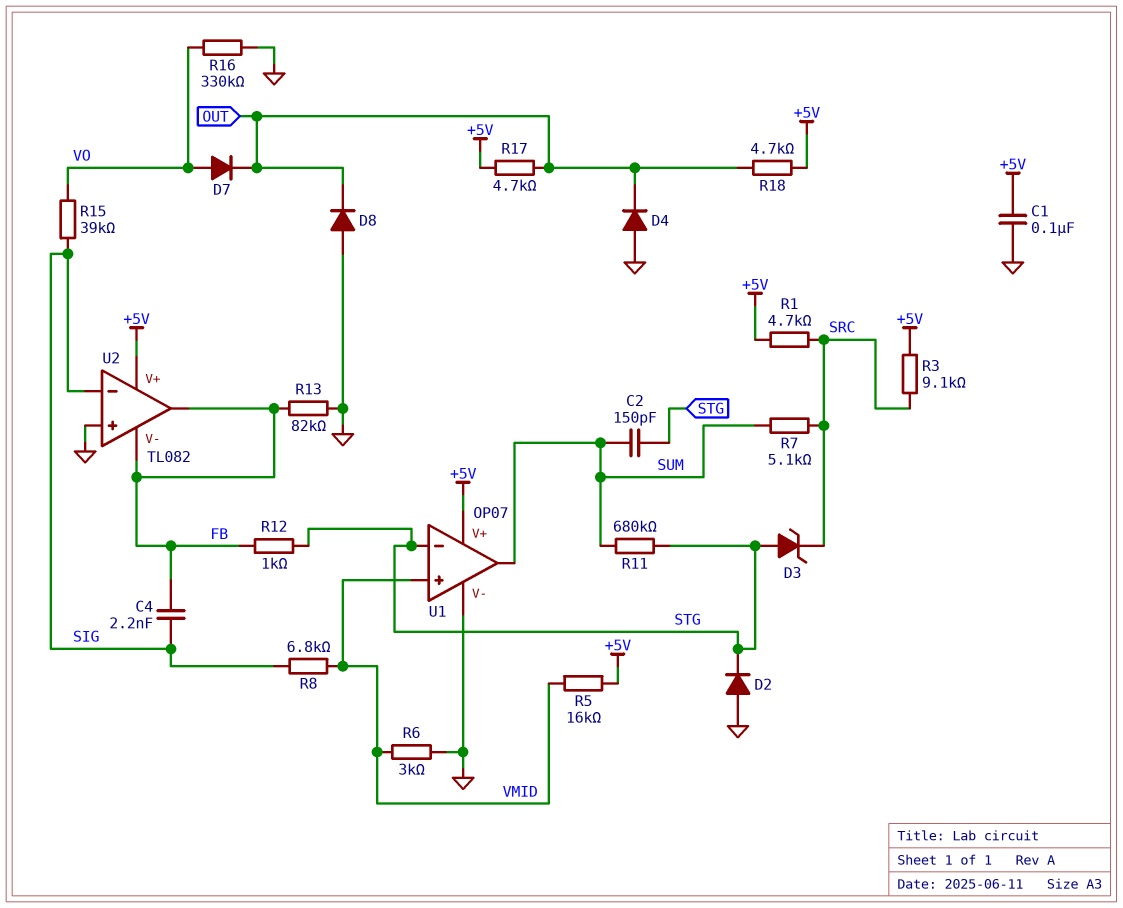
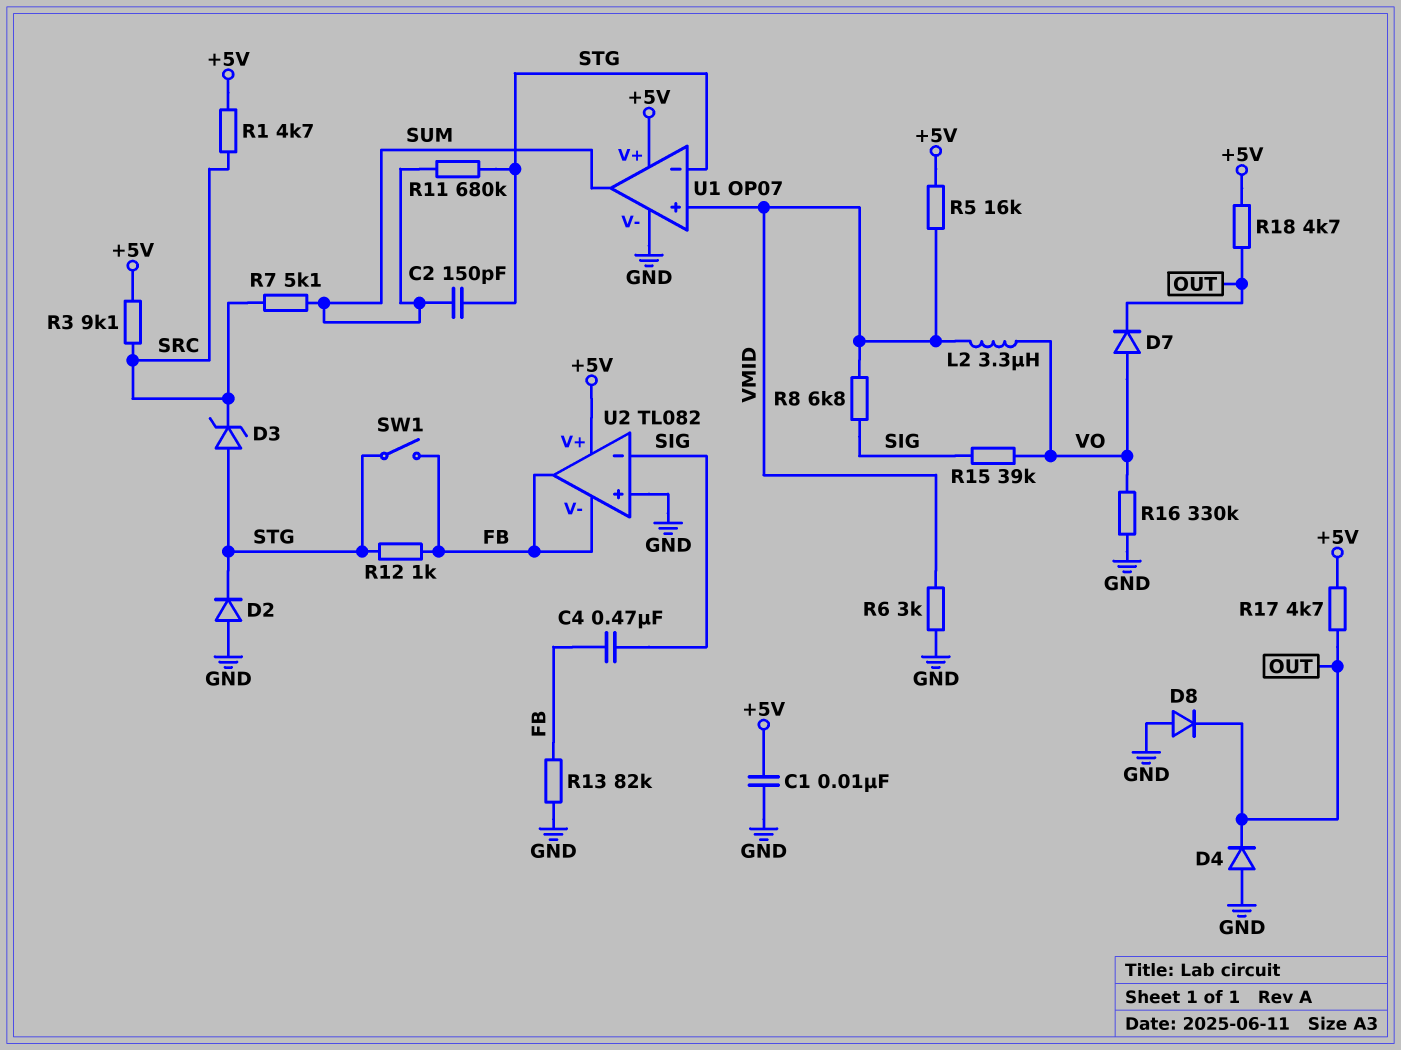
C1: 100nF (+5V, GND) -> 10nF (+5V, GND)
C4: 2.2nF (FB, SIG) -> 470nF (FB, SIG)
L2: none -> 3.3uH (VMID, VO)
SW1: none -> switch (FB, STG)

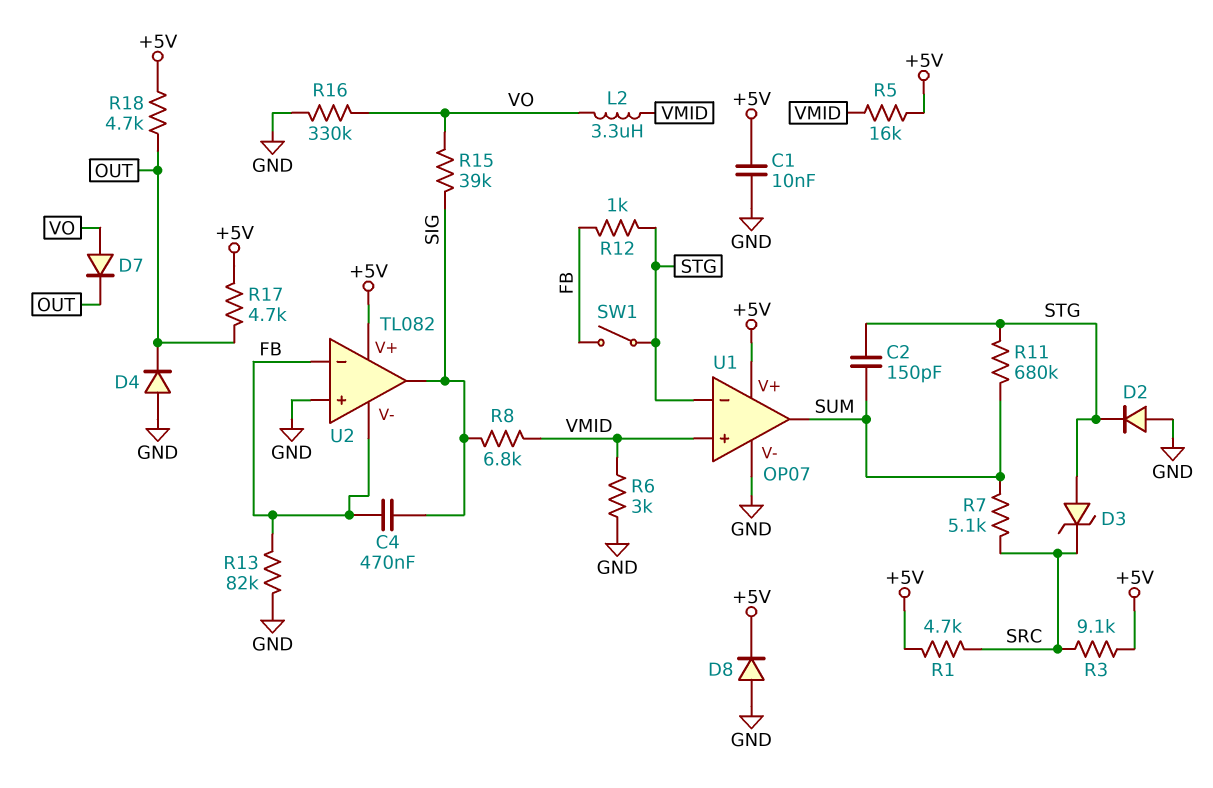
D8: diode (A GND, K OUT) -> diode (A GND, K +5V)
U2 pin in-: SIG -> FB
U2 pin out: FB -> SIG

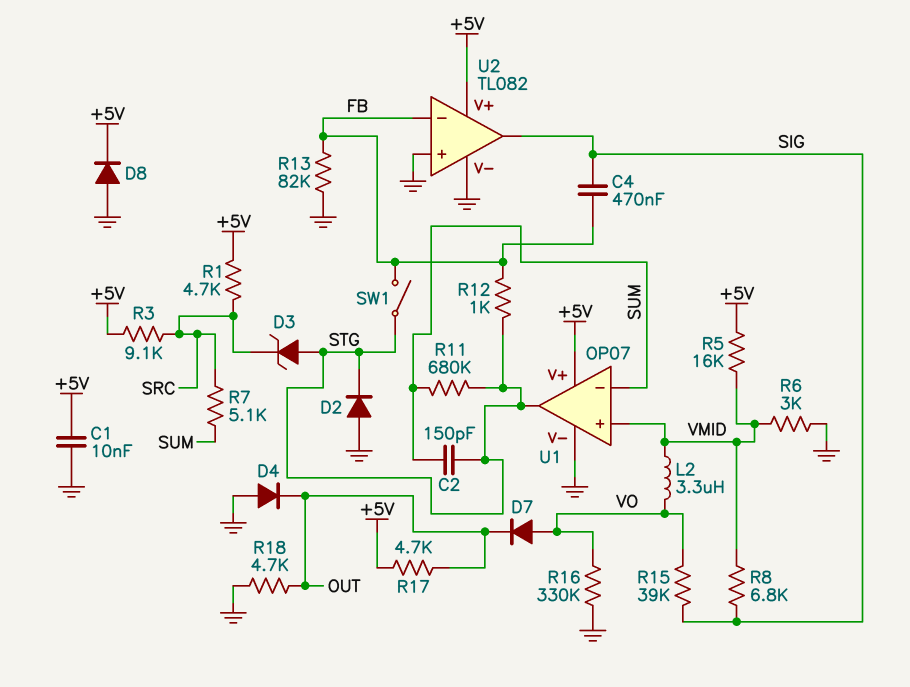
R18: 4.7k (+5V, OUT) -> 4.7k (GND, OUT)
U1 pin in-: STG -> SUM
U1 pin out: SUM -> STG
U2 pin V-: FB -> GND

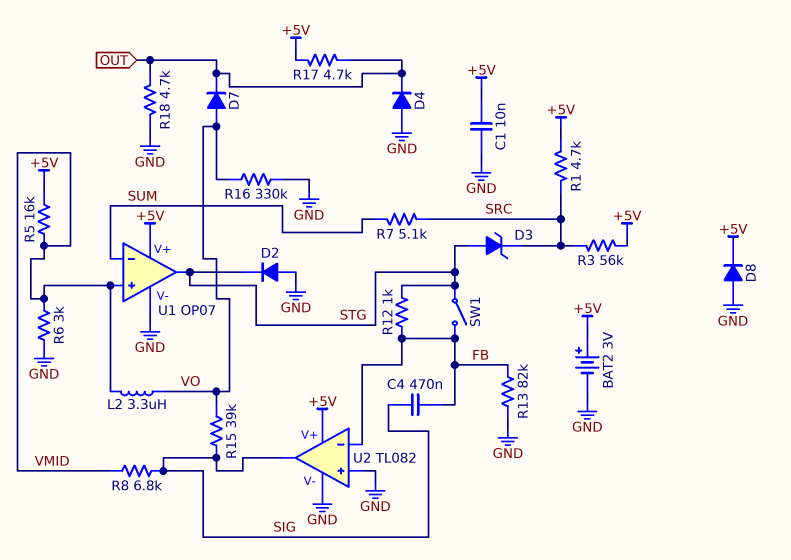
BAT2: none -> 3V (plus +5V, minus GND)
C2: 150pF (STG, SUM) -> none
R3: 9.1k (+5V, SRC) -> 56k (+5V, SRC)
R11: 680k (STG, SUM) -> none

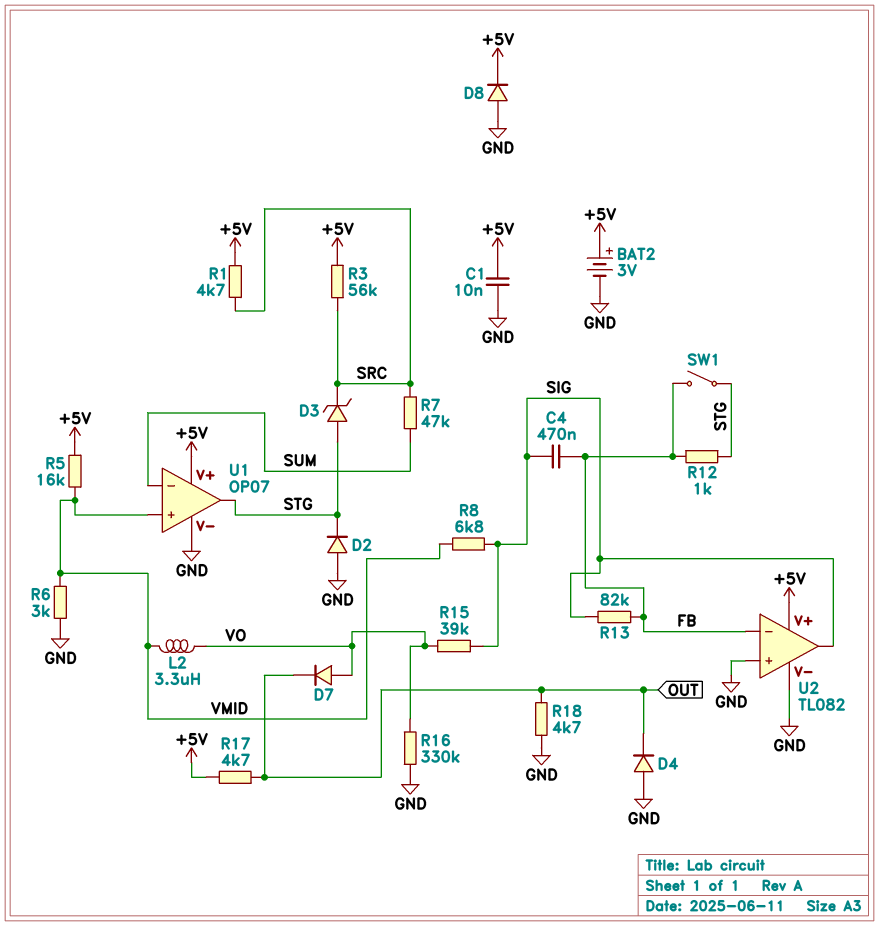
R7: 5.1k (SRC, SUM) -> 47k (SRC, SUM)
R13: 82k (FB, GND) -> 82k (FB, SIG)

